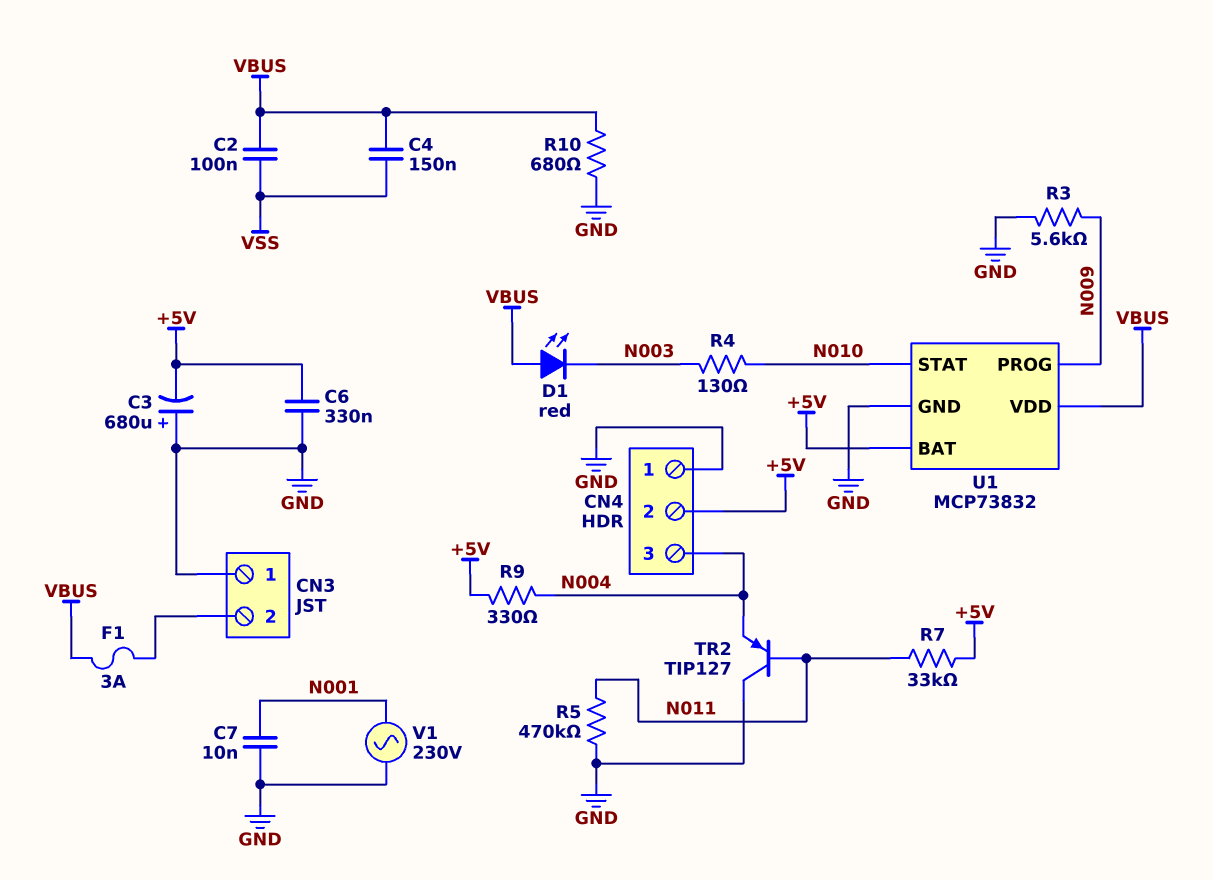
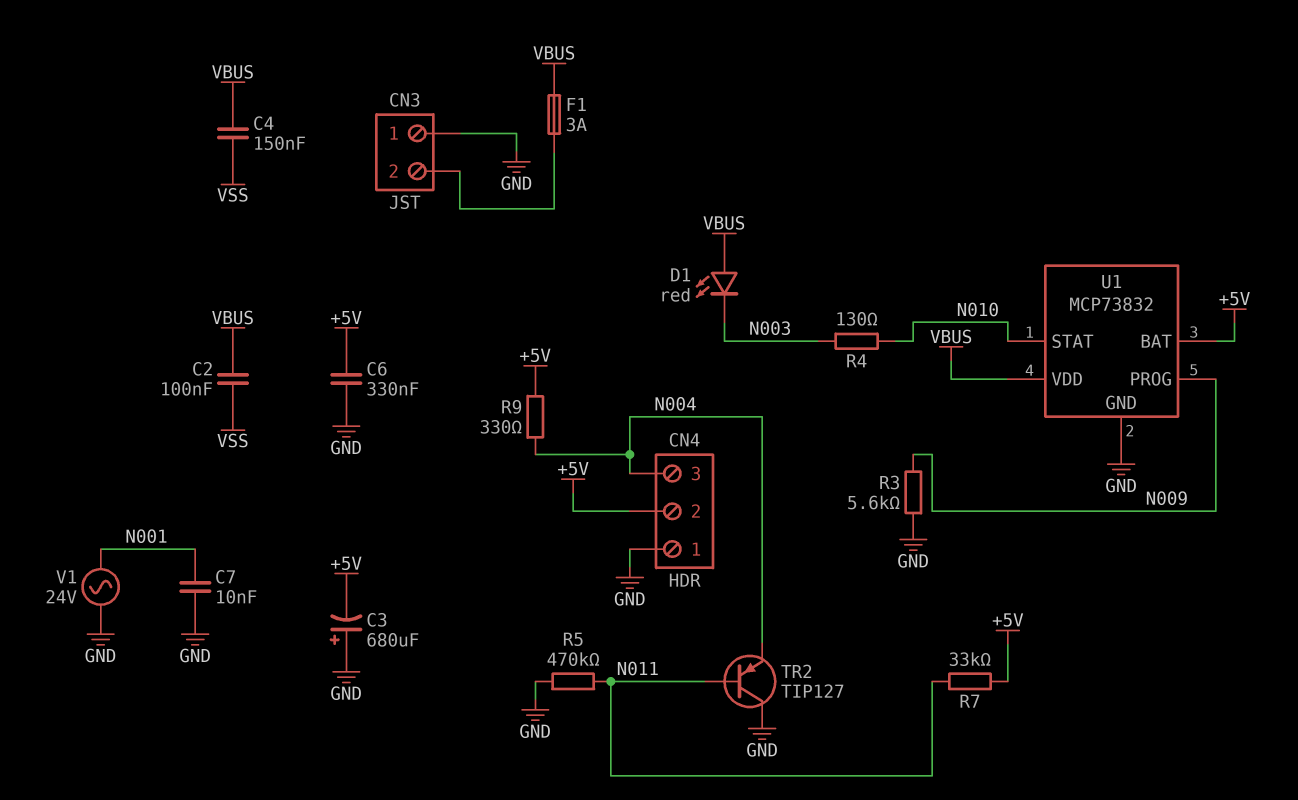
R10: 680 (GND, VBUS) -> none
V1: AC 230V (GND, N001) -> AC 24V (GND, N001)

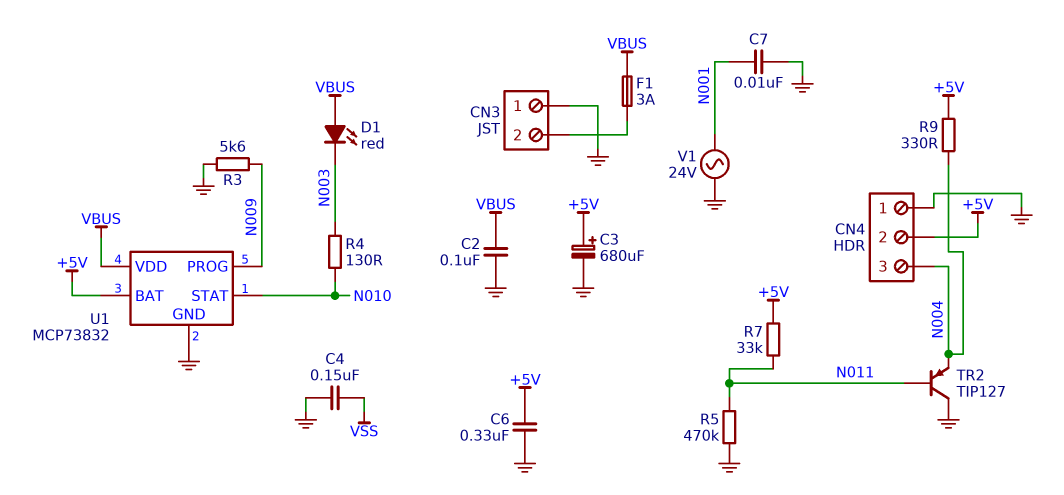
C2: 100nF (VBUS, VSS) -> 100nF (GND, VBUS)
C3: 680uF (plus GND, minus +5V) -> 680uF (plus +5V, minus GND)
C4: 150nF (VBUS, VSS) -> 150nF (GND, VSS)

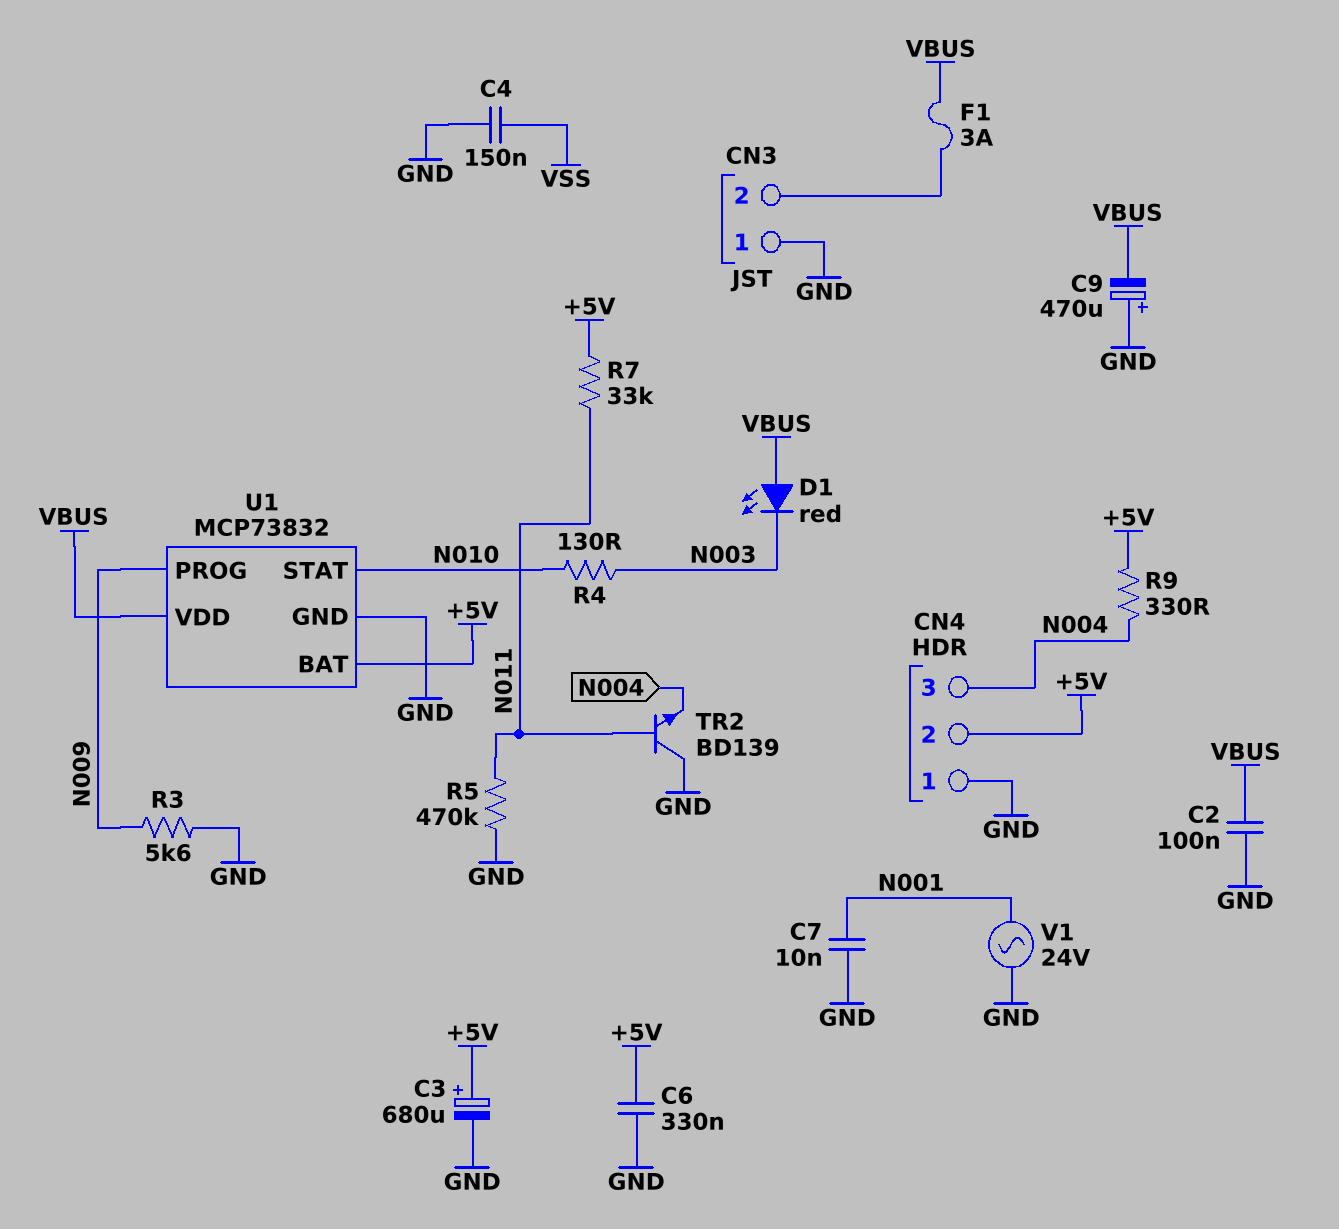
C9: none -> 470uF (plus GND, minus VBUS)
TR2: PNP TIP127 (B N011, C GND, E N004) -> NPN BD139 (B N011, C GND, E N004)

